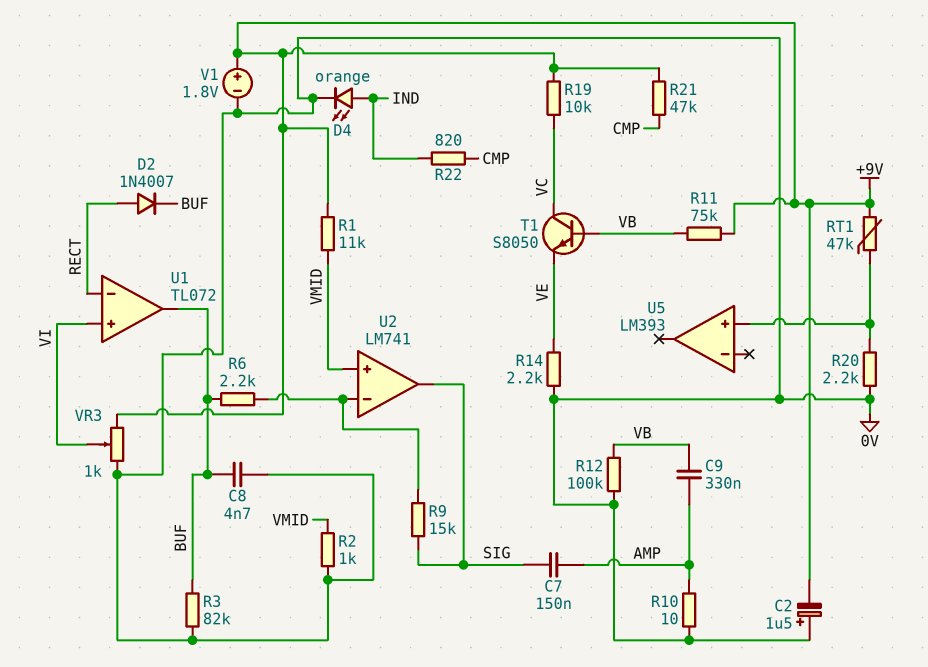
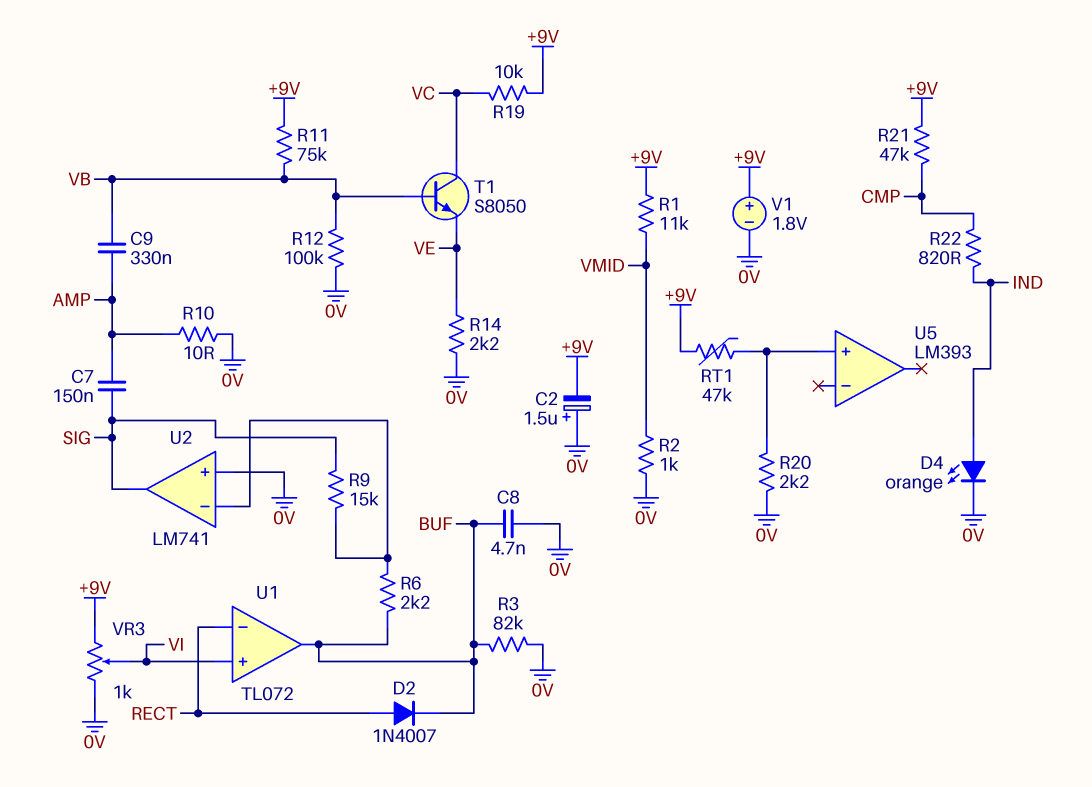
U2 pin in+: VMID -> 0V

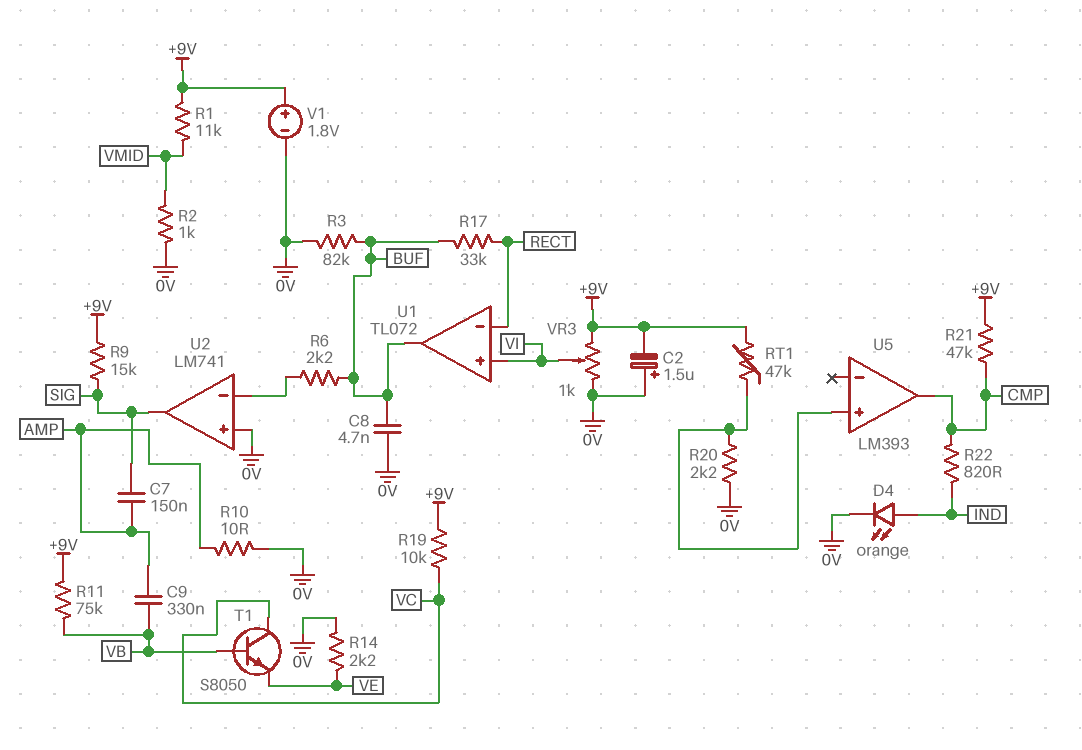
D2: diode 1N4007 (A RECT, K BUF) -> none
R9: 15k (SIG, U2/in-) -> 15k (+9V, SIG)
R12: 100k (0V, VB) -> none
R17: none -> 33k (BUF, RECT)
U5 pin out: none -> CMP

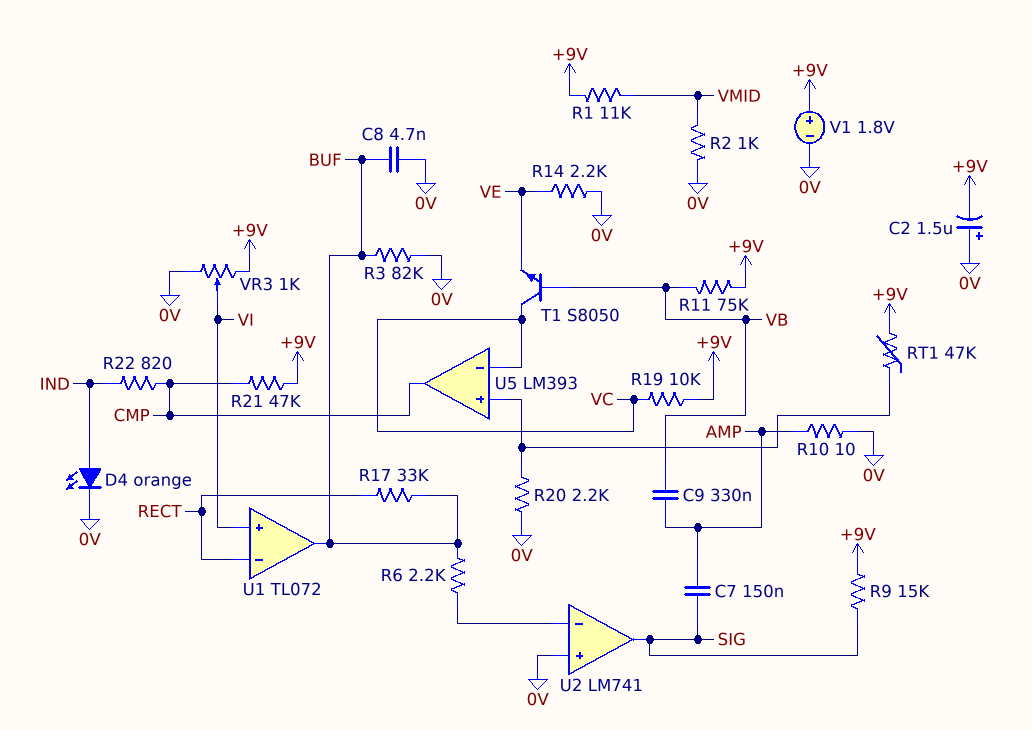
U5 pin in-: none -> VC

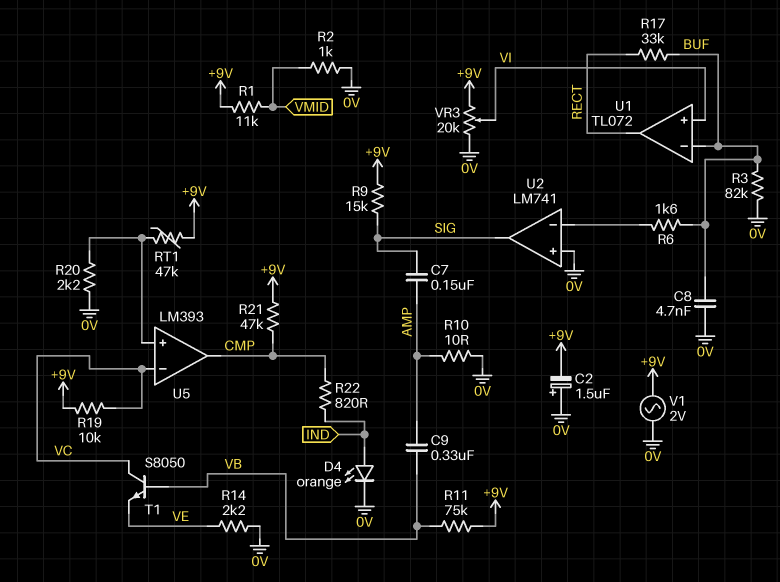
R6: 2.2k (BUF, U2/in-) -> 1.6k (BUF, U2/in-)
U1 pin in-: RECT -> BUF
U1 pin out: BUF -> RECT
V1: 1.8V (plus +9V, minus 0V) -> AC 2V (+9V, 0V)
VR3: 1k (+9V, 0V, wiper VI) -> 20k (+9V, 0V, wiper VI)

